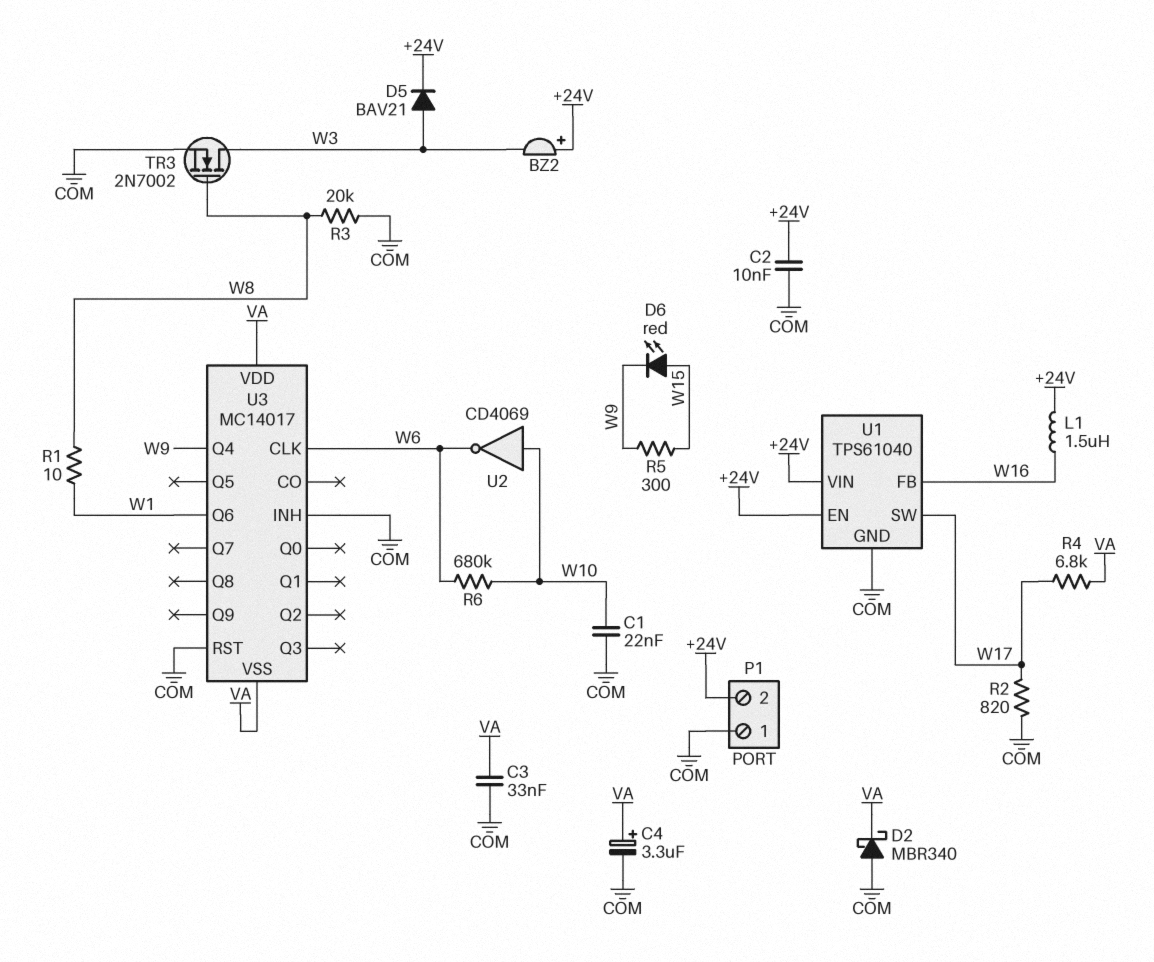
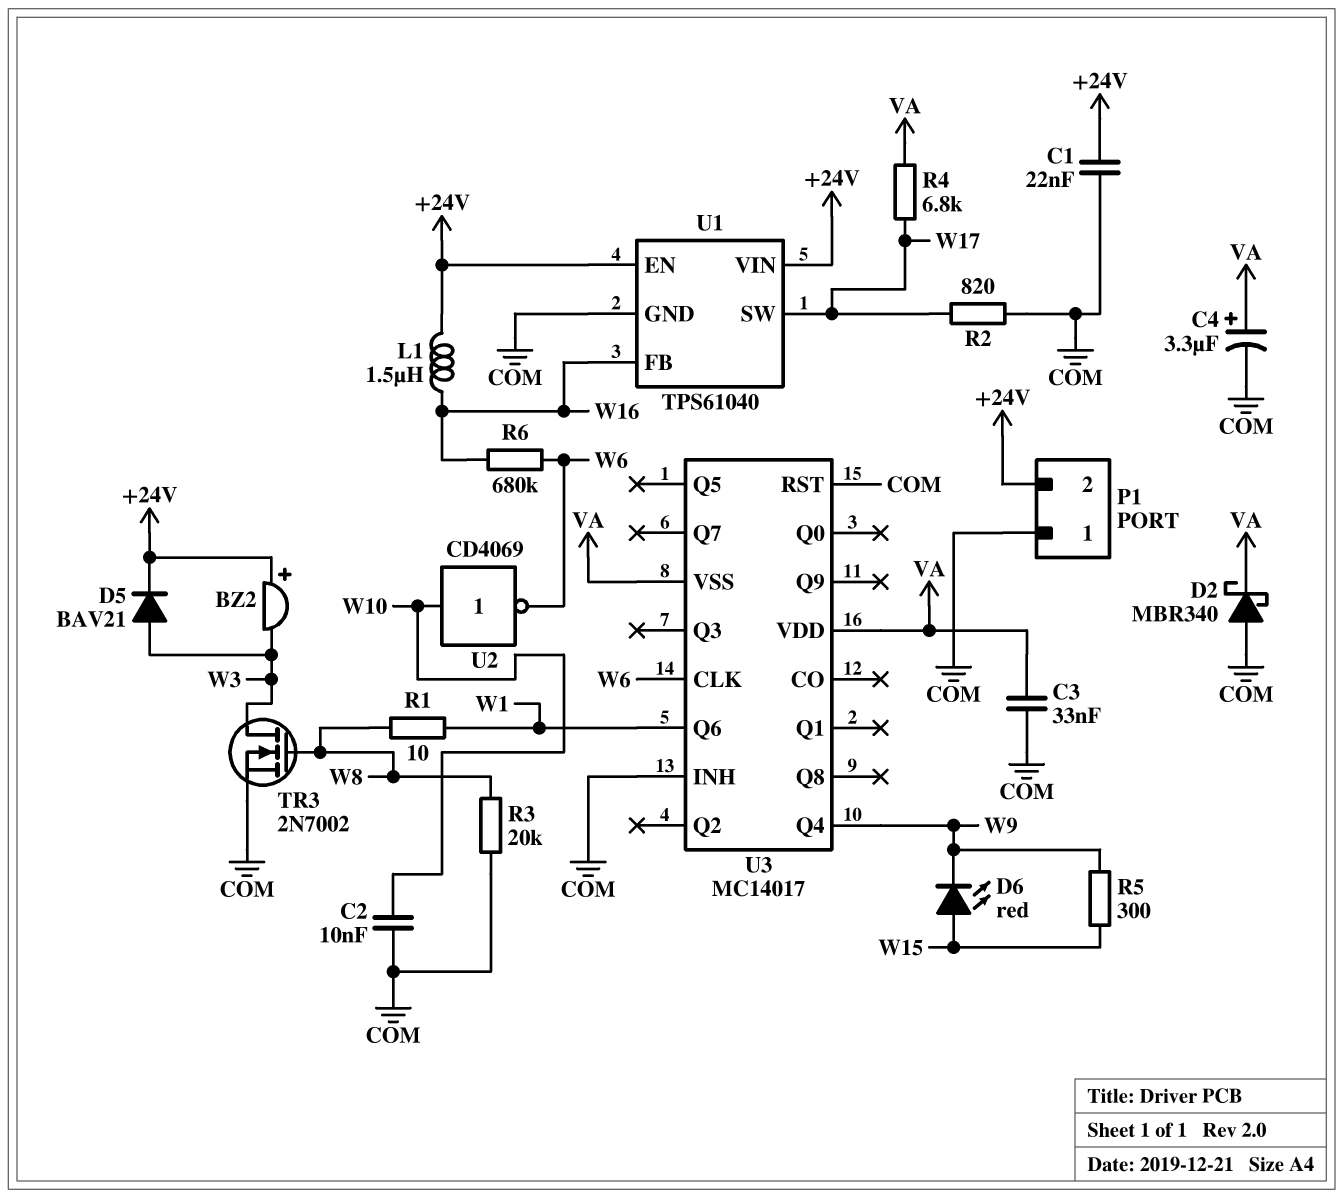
C1: 22nF (COM, W10) -> 22nF (+24V, COM)
C2: 10nF (+24V, COM) -> 10nF (COM, W10)
R6: 680k (W6, W10) -> 680k (W6, W16)

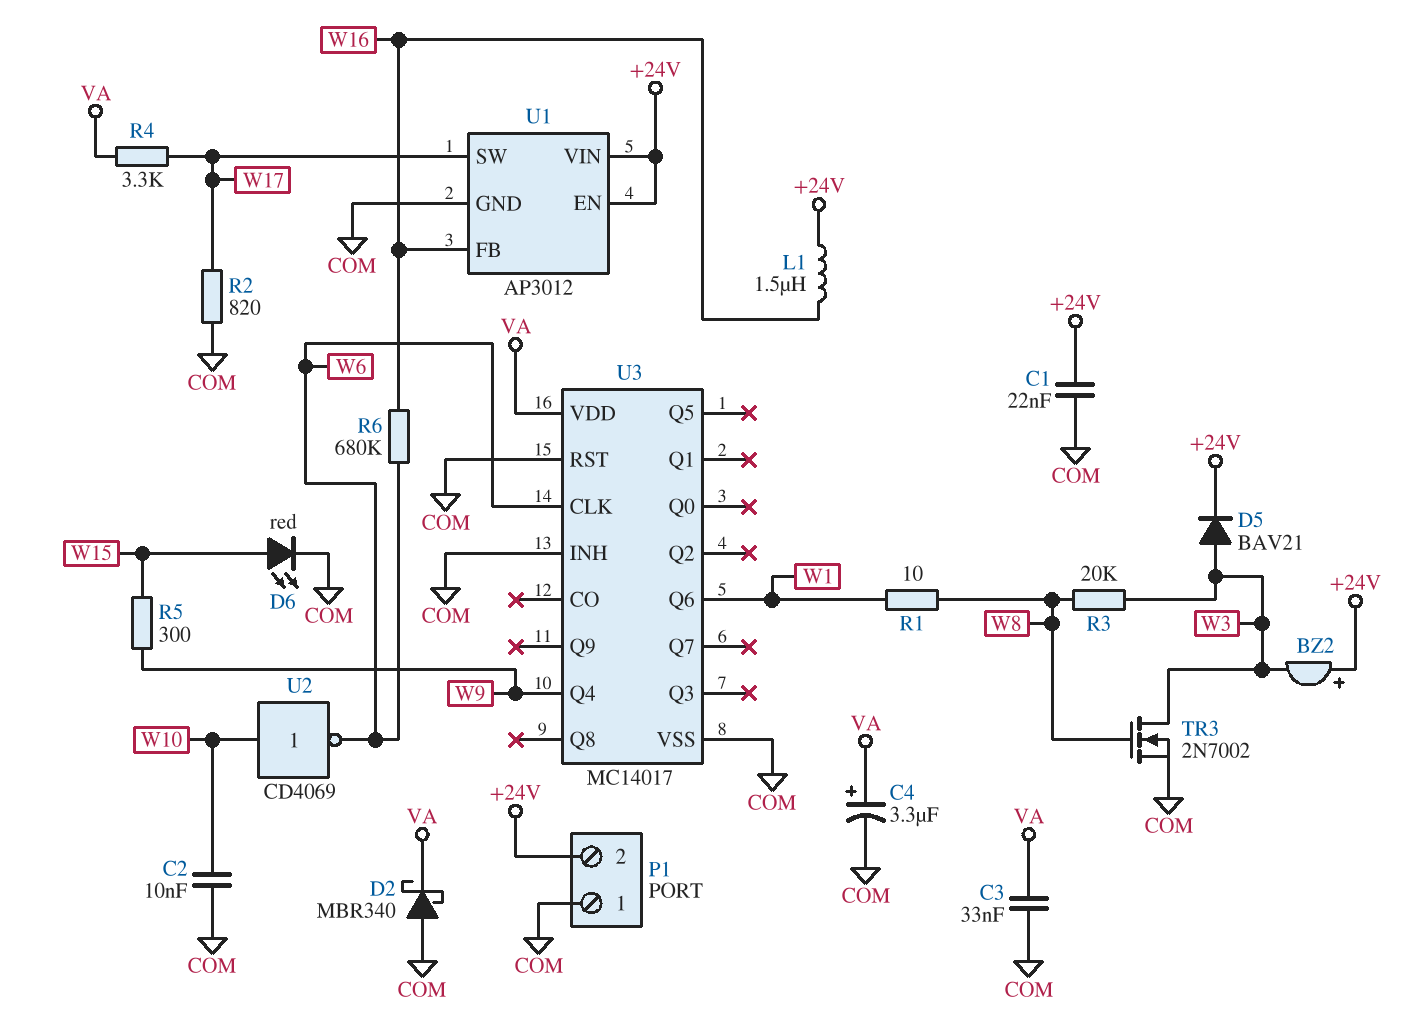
D6: LED red (A W15, K W9) -> LED red (A W15, K COM)
R3: 20k (COM, W8) -> 20k (W3, W8)
R4: 6.8k (VA, W17) -> 3.3k (VA, W17)
U1: TPS61040 -> AP3012
U3 pin VSS: VA -> COM

